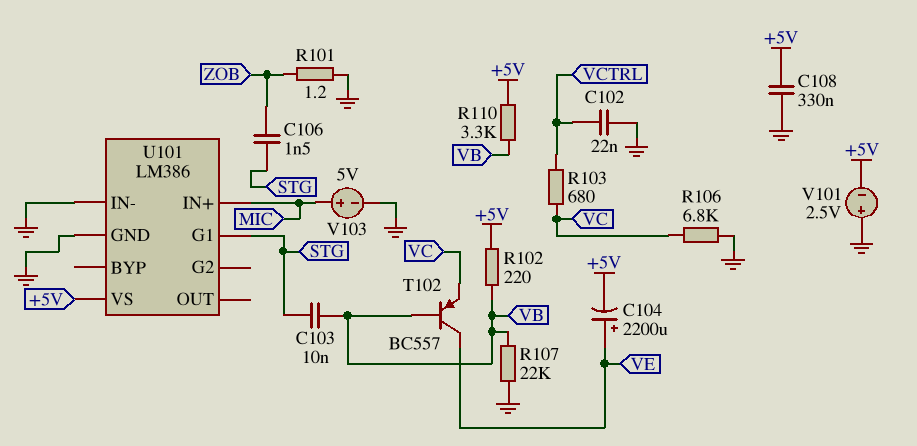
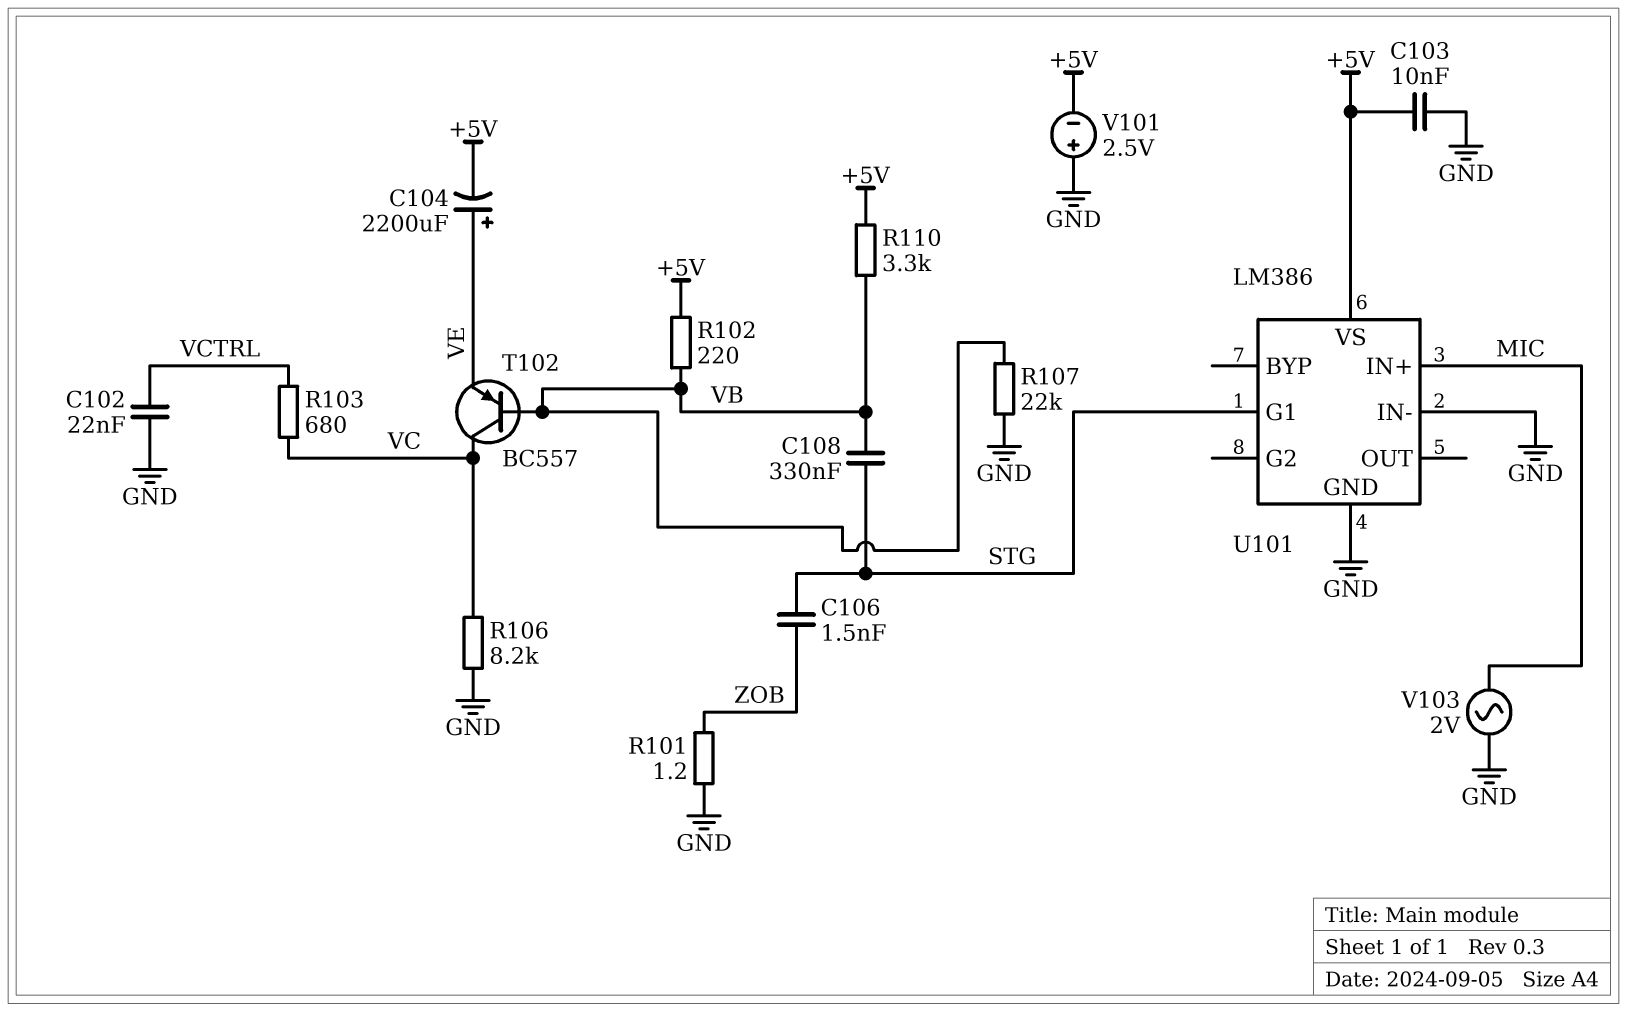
C103: 10nF (STG, VB) -> 10nF (+5V, GND)
C108: 330nF (+5V, GND) -> 330nF (STG, VB)
R106: 6.8k (GND, VC) -> 8.2k (GND, VC)
T102: PNP BC557 (B VB, C VE, E VC) -> PNP BC557 (B VB, C VC, E VE)
V103: 5V (plus MIC, minus GND) -> AC 2V (GND, MIC)

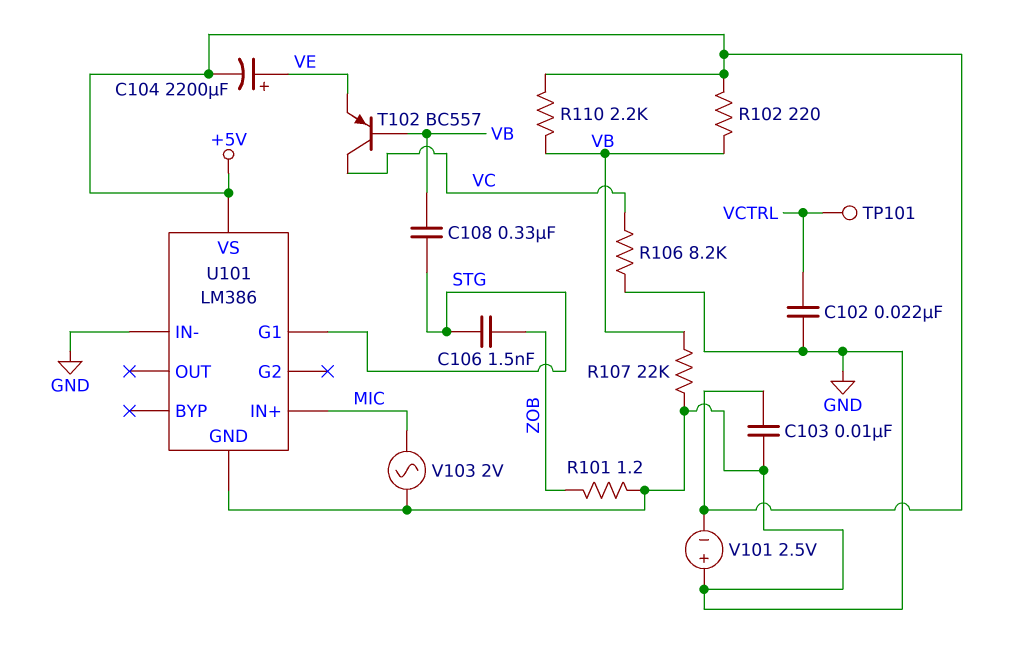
R103: 680 (VC, VCTRL) -> none
R110: 3.3k (+5V, VB) -> 2.2k (+5V, VB)
TP101: none -> test point (VCTRL)

